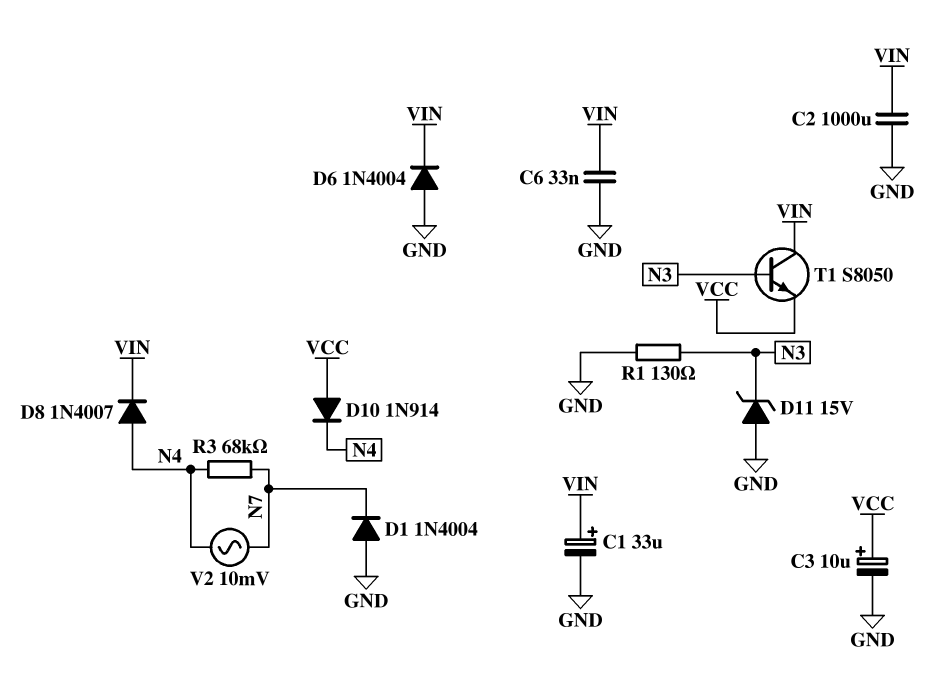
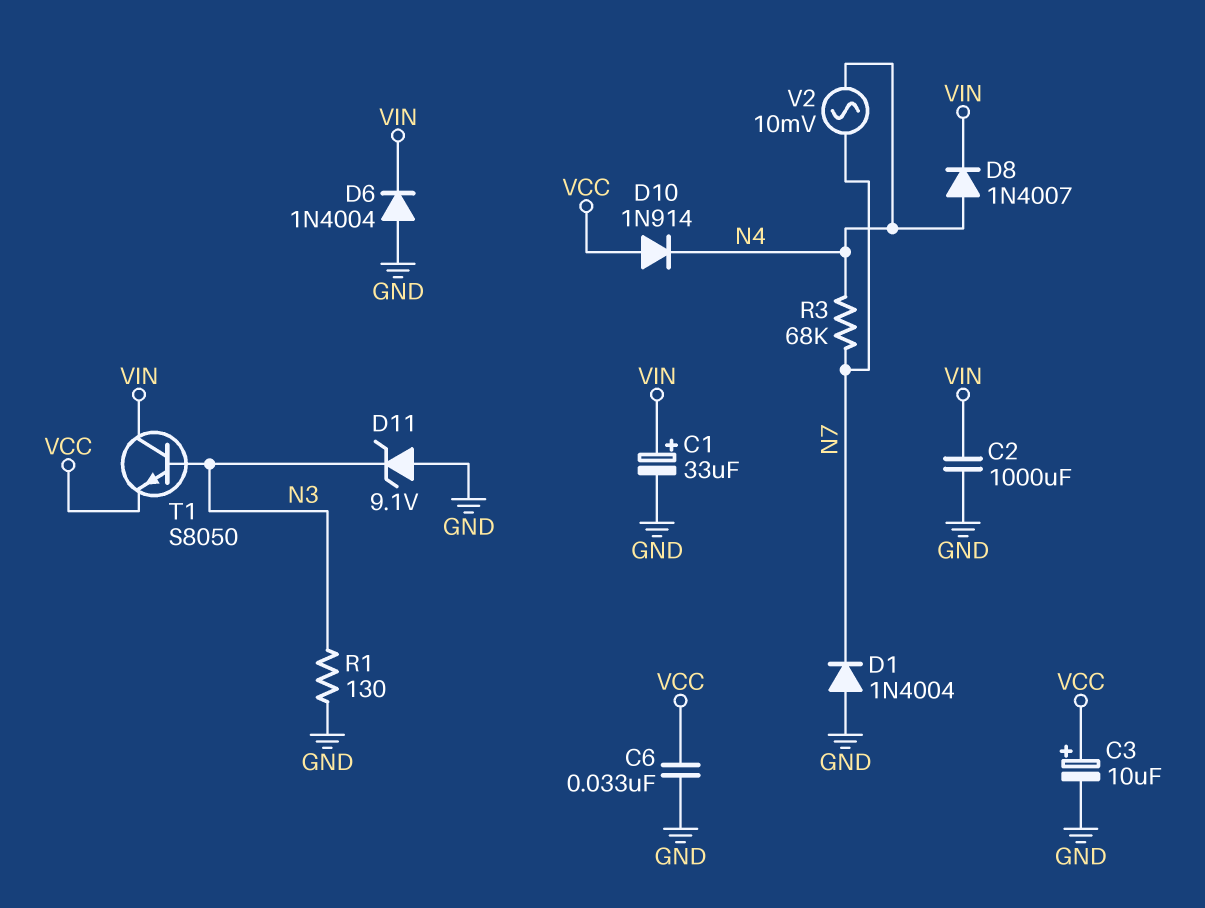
C6: 33nF (GND, VIN) -> 33nF (GND, VCC)
D11: zener 15V (A GND, K N3) -> zener 9.1V (A GND, K N3)

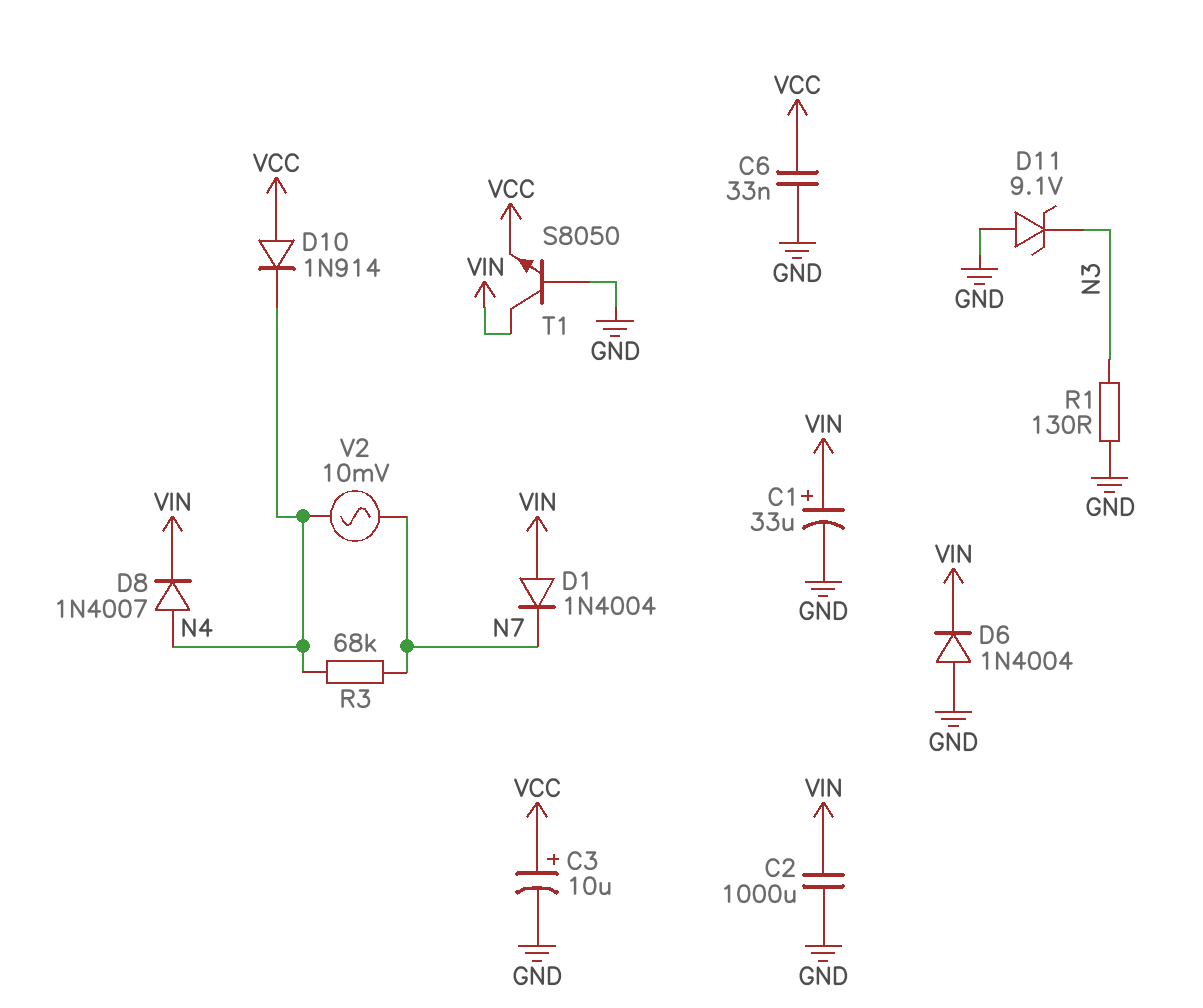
D1: diode 1N4004 (A GND, K N7) -> diode 1N4004 (A VIN, K N7)
T1: NPN S8050 (B N3, C VIN, E VCC) -> NPN S8050 (B GND, C VIN, E VCC)

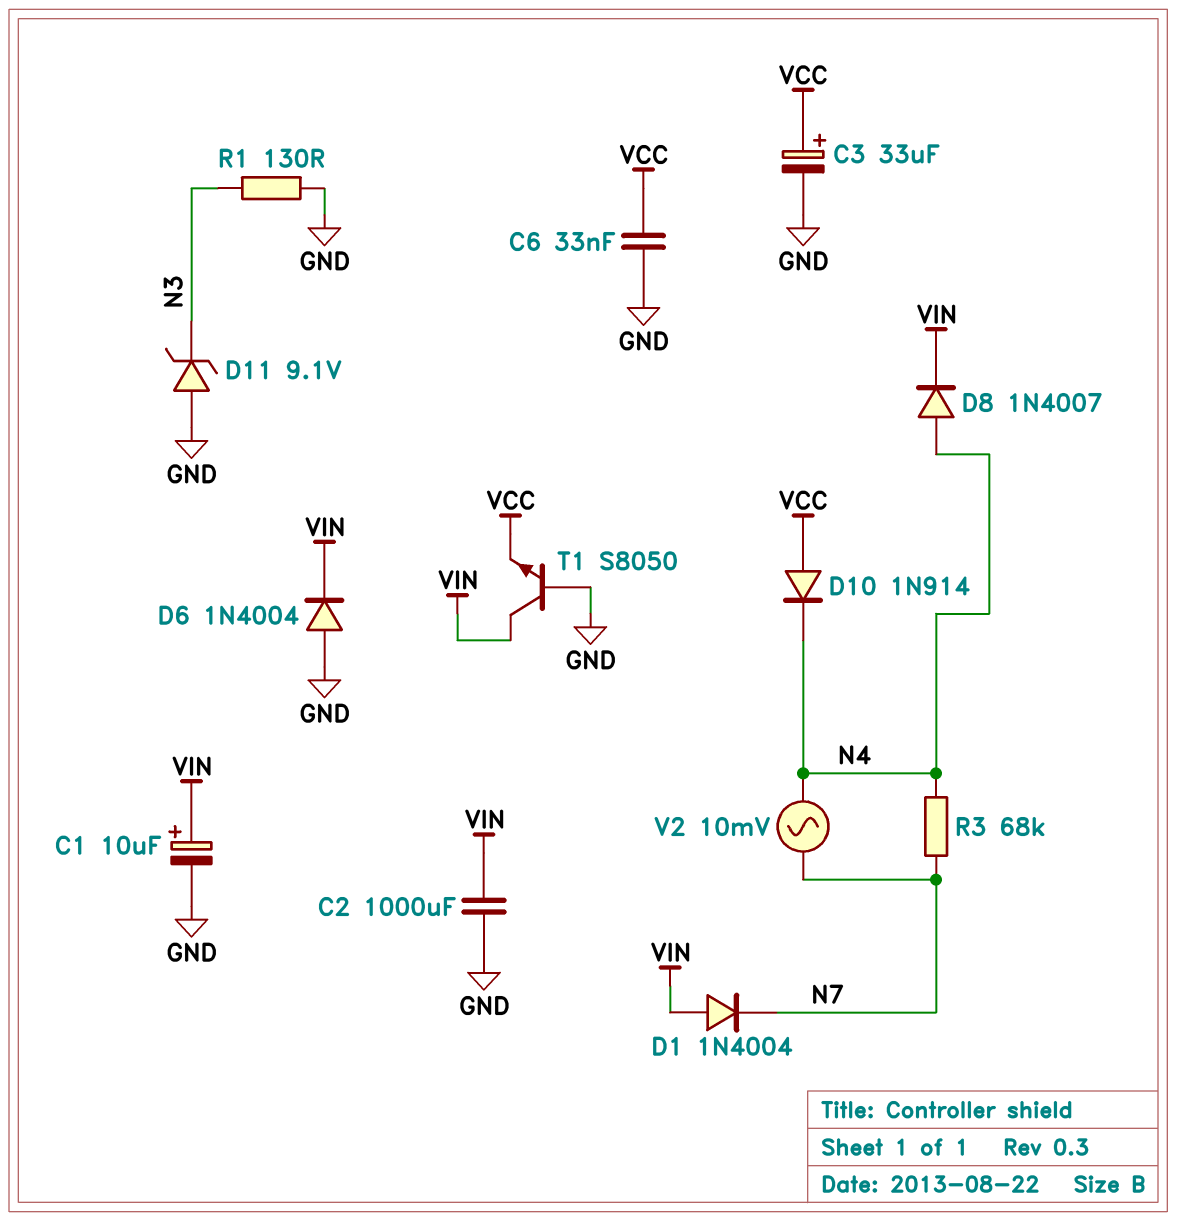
C1: 33uF (plus VIN, minus GND) -> 10uF (plus VIN, minus GND)
C3: 10uF (plus VCC, minus GND) -> 33uF (plus VCC, minus GND)

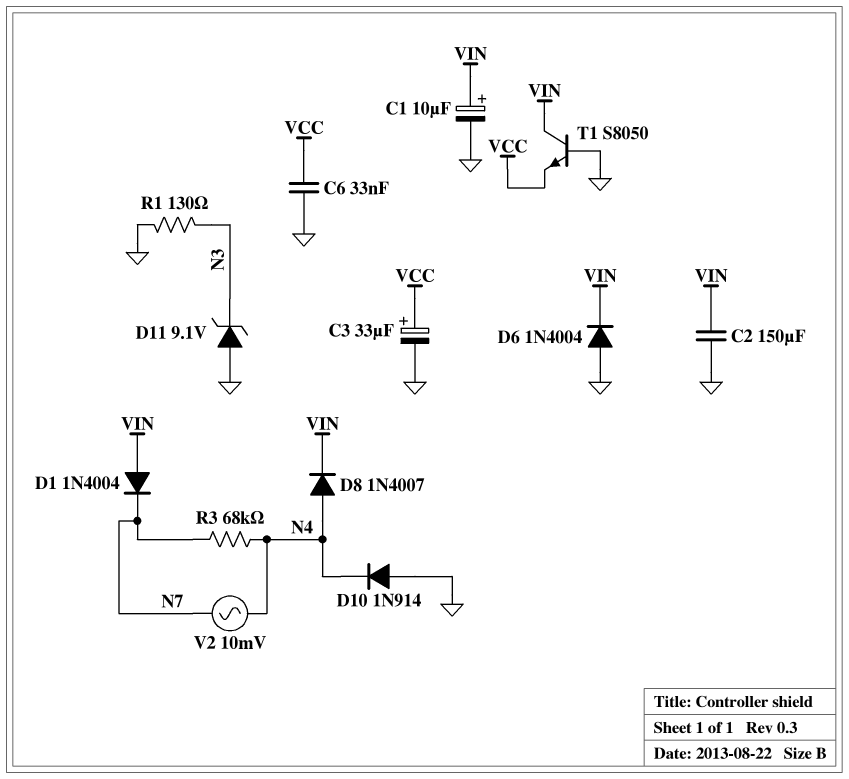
C2: 1000uF (GND, VIN) -> 150uF (GND, VIN)
D10: diode 1N914 (A VCC, K N4) -> diode 1N914 (A GND, K N4)

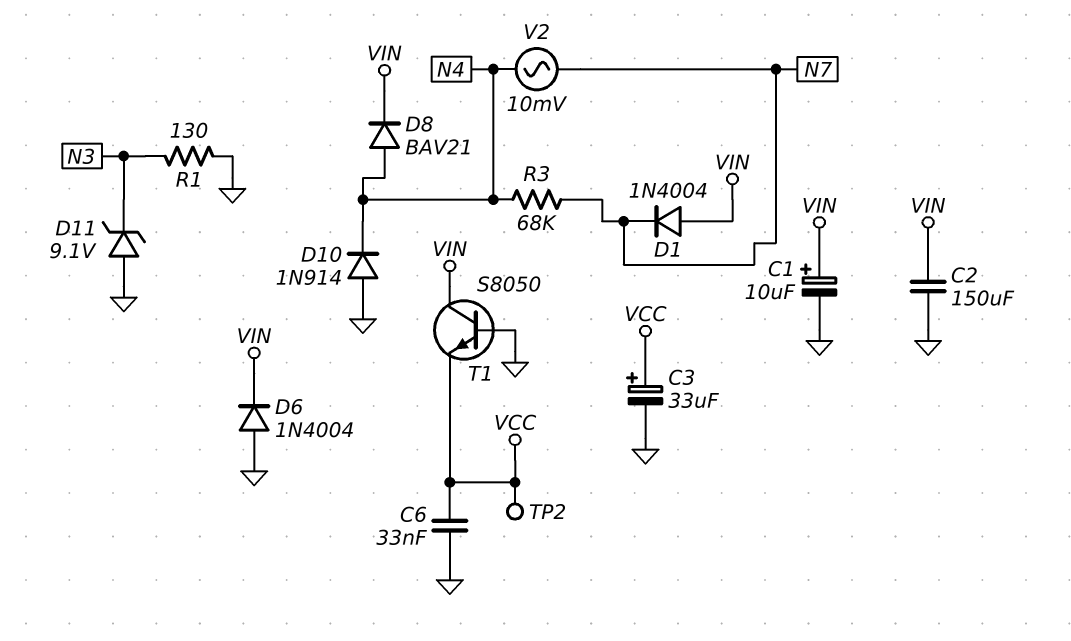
D8: diode 1N4007 (A N4, K VIN) -> diode BAV21 (A N4, K VIN)
TP2: none -> test point (VCC)

